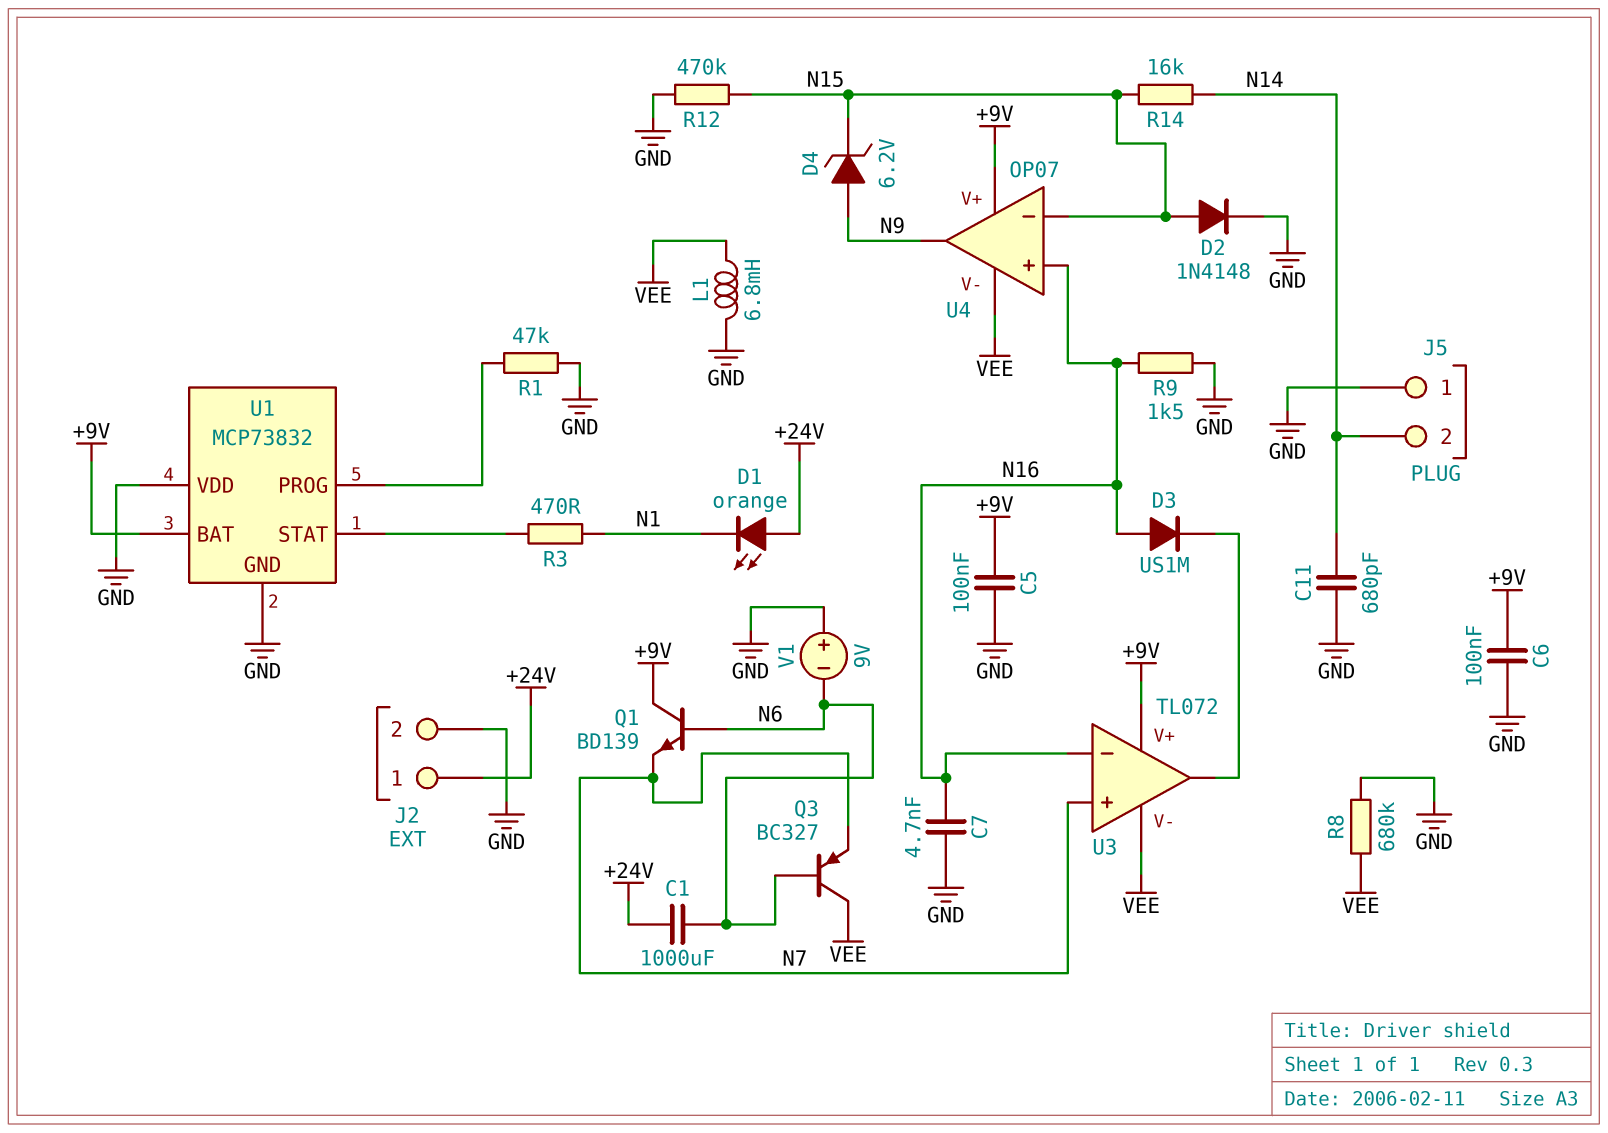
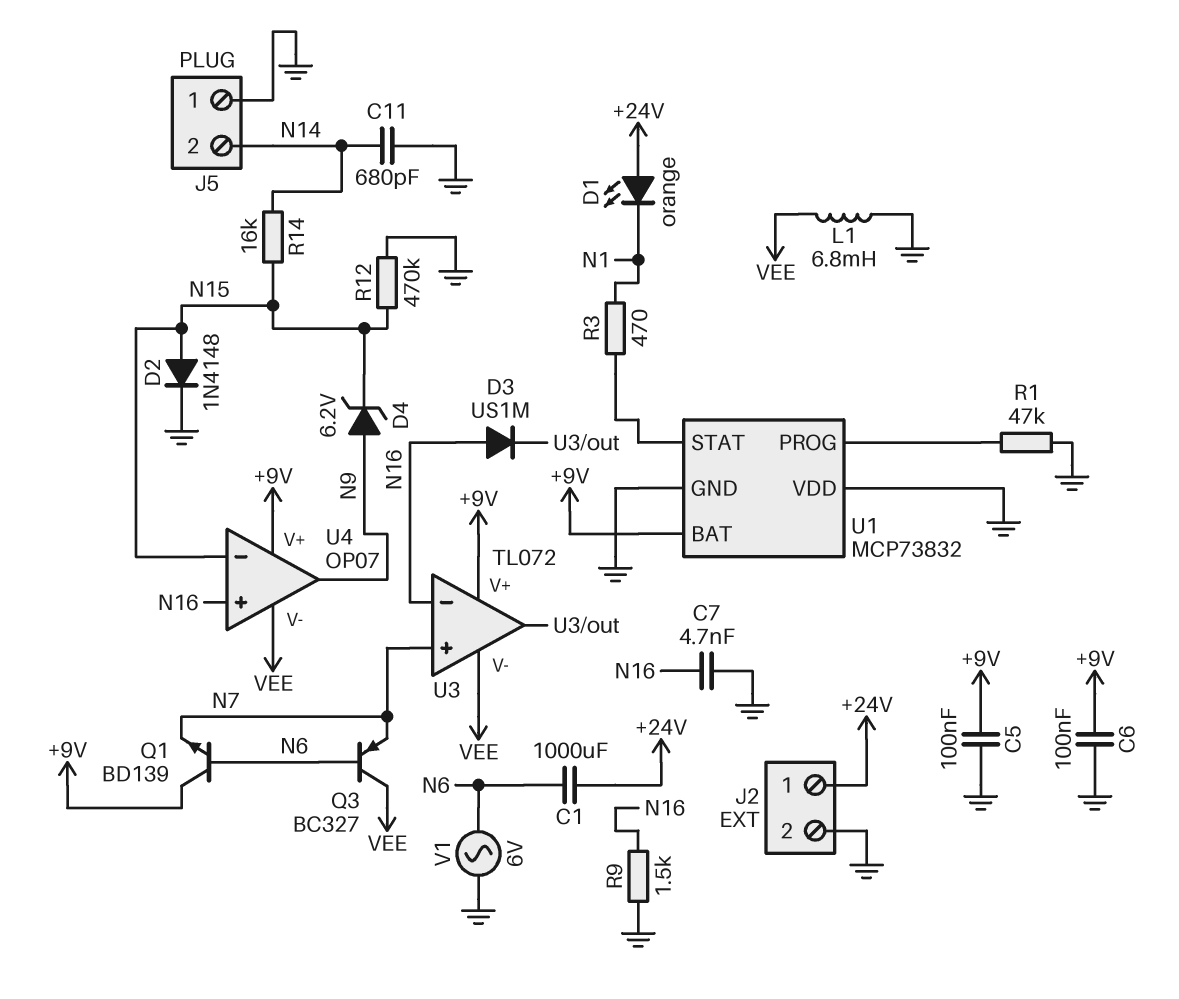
R8: 680k (GND, VEE) -> none
V1: 9V (plus GND, minus N6) -> AC 6V (GND, N6)

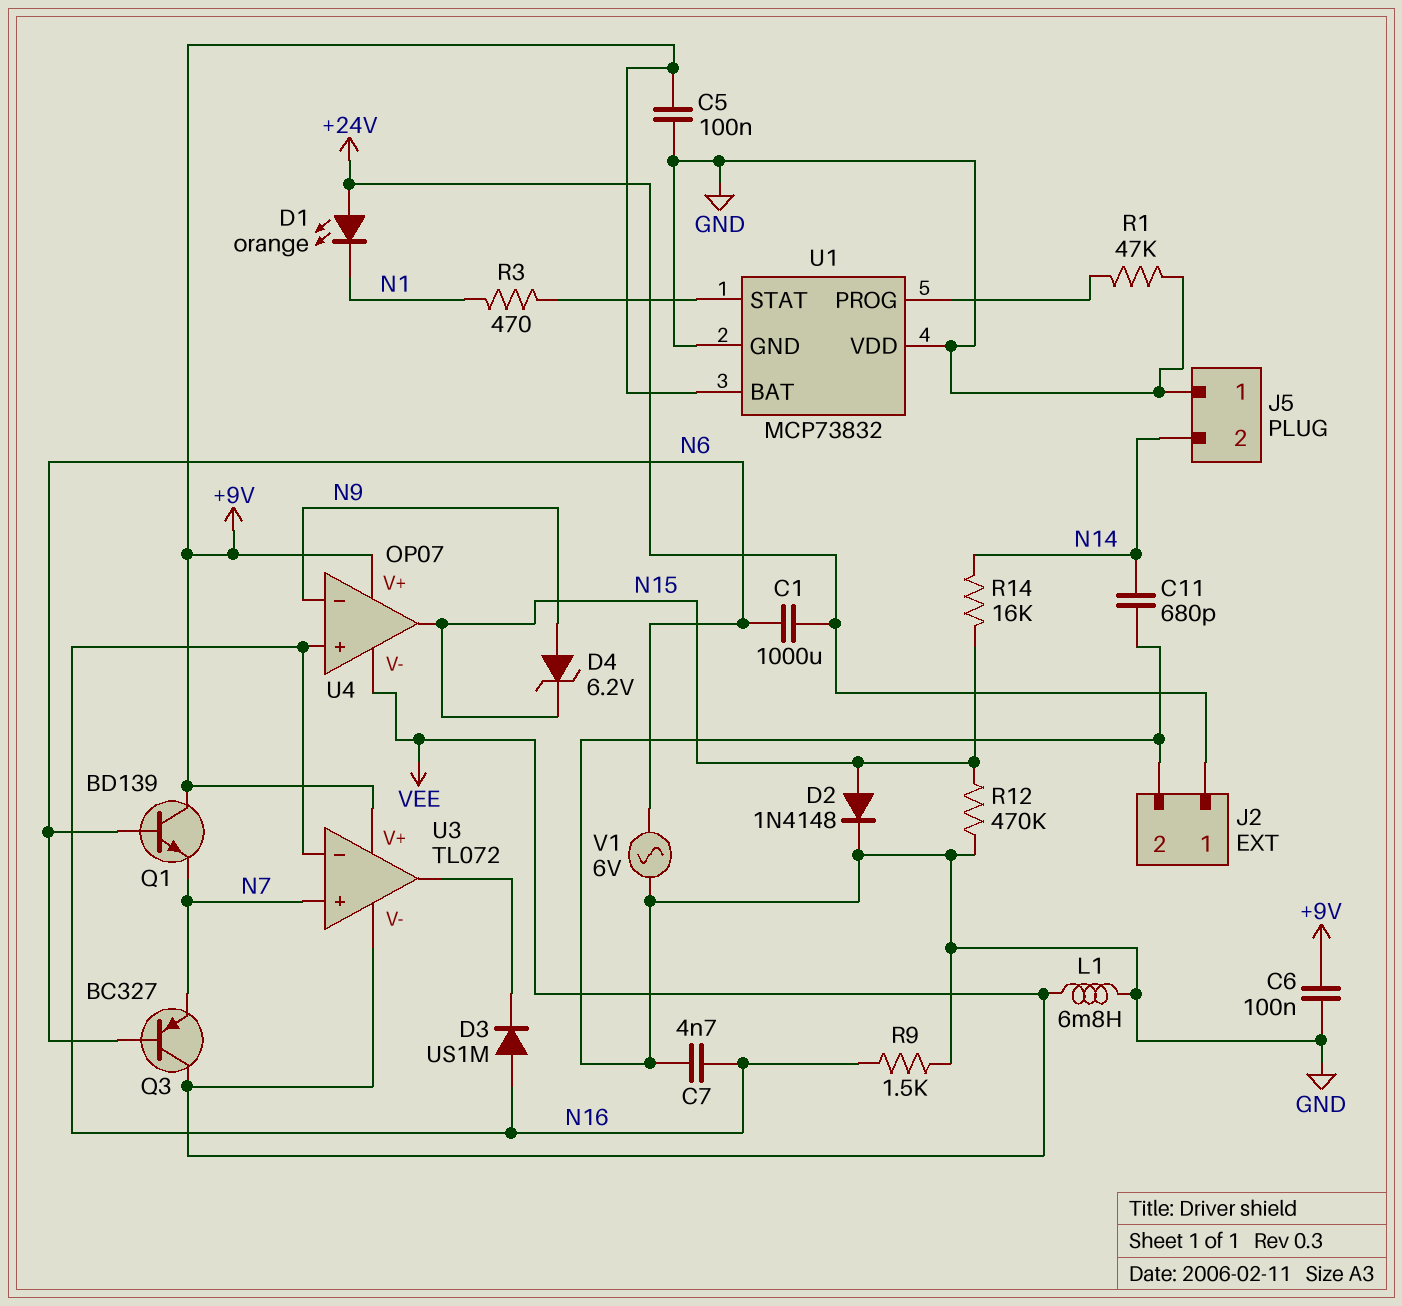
U4 pin in-: N15 -> N9
U4 pin out: N9 -> N15

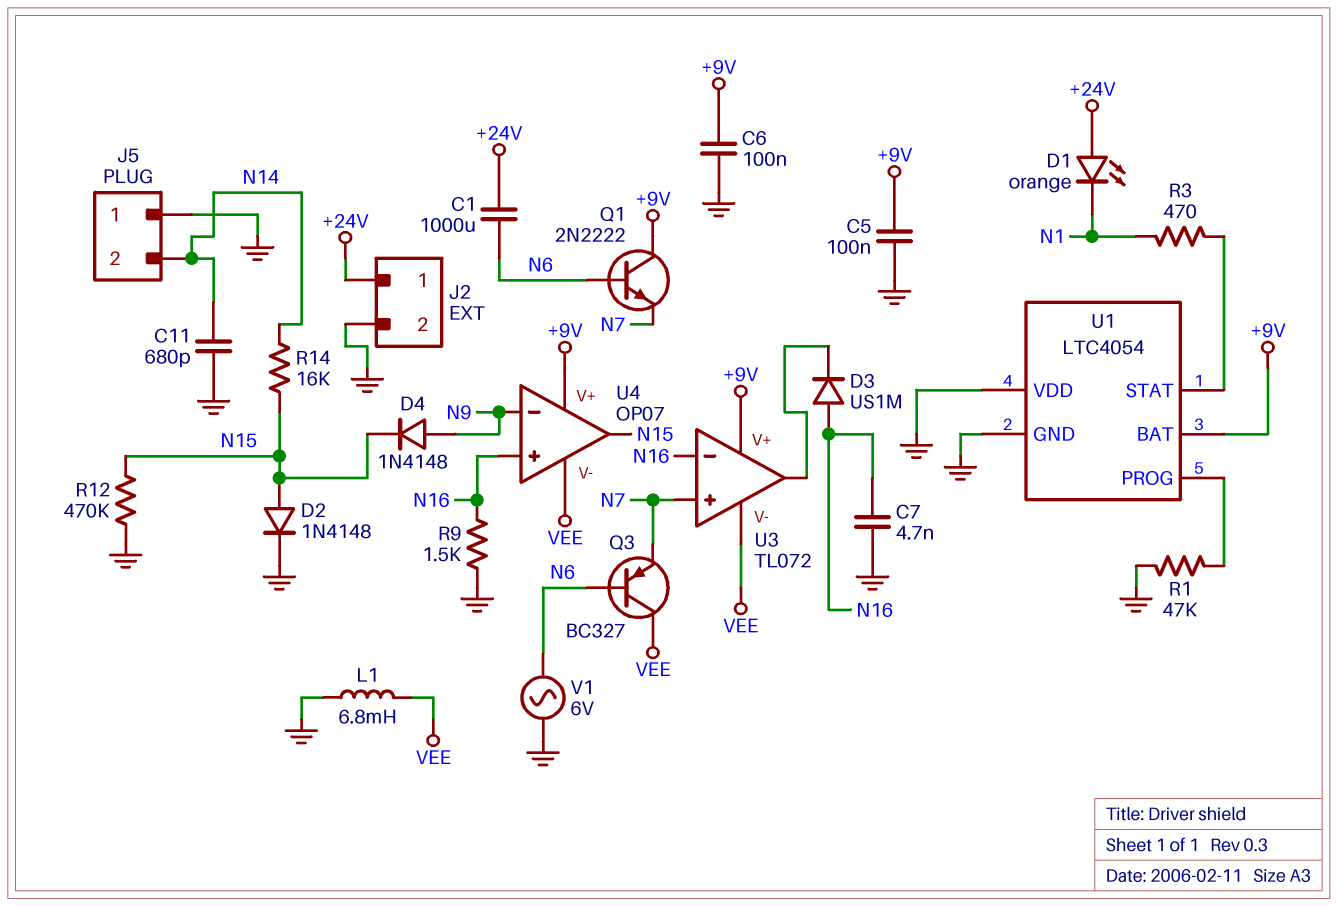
D4: zener 6.2V (A N9, K N15) -> diode 1N4148 (A N9, K N15)
Q1: NPN BD139 (B N6, C +9V, E N7) -> NPN 2N2222 (B N6, C +9V, E N7)
U1: MCP73832 -> LTC4054

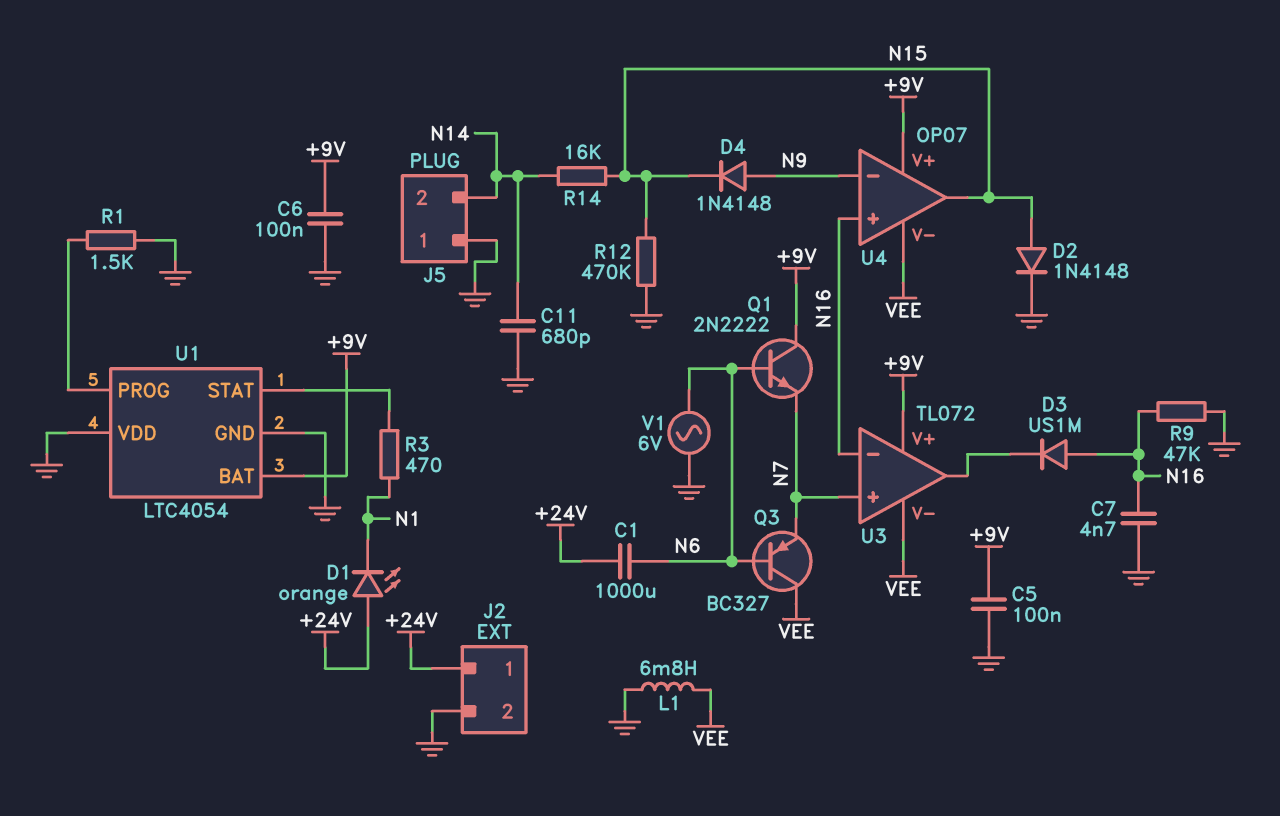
R1: 47k (GND, U1/PROG) -> 1.5k (GND, U1/PROG)
R9: 1.5k (GND, N16) -> 47k (GND, N16)

